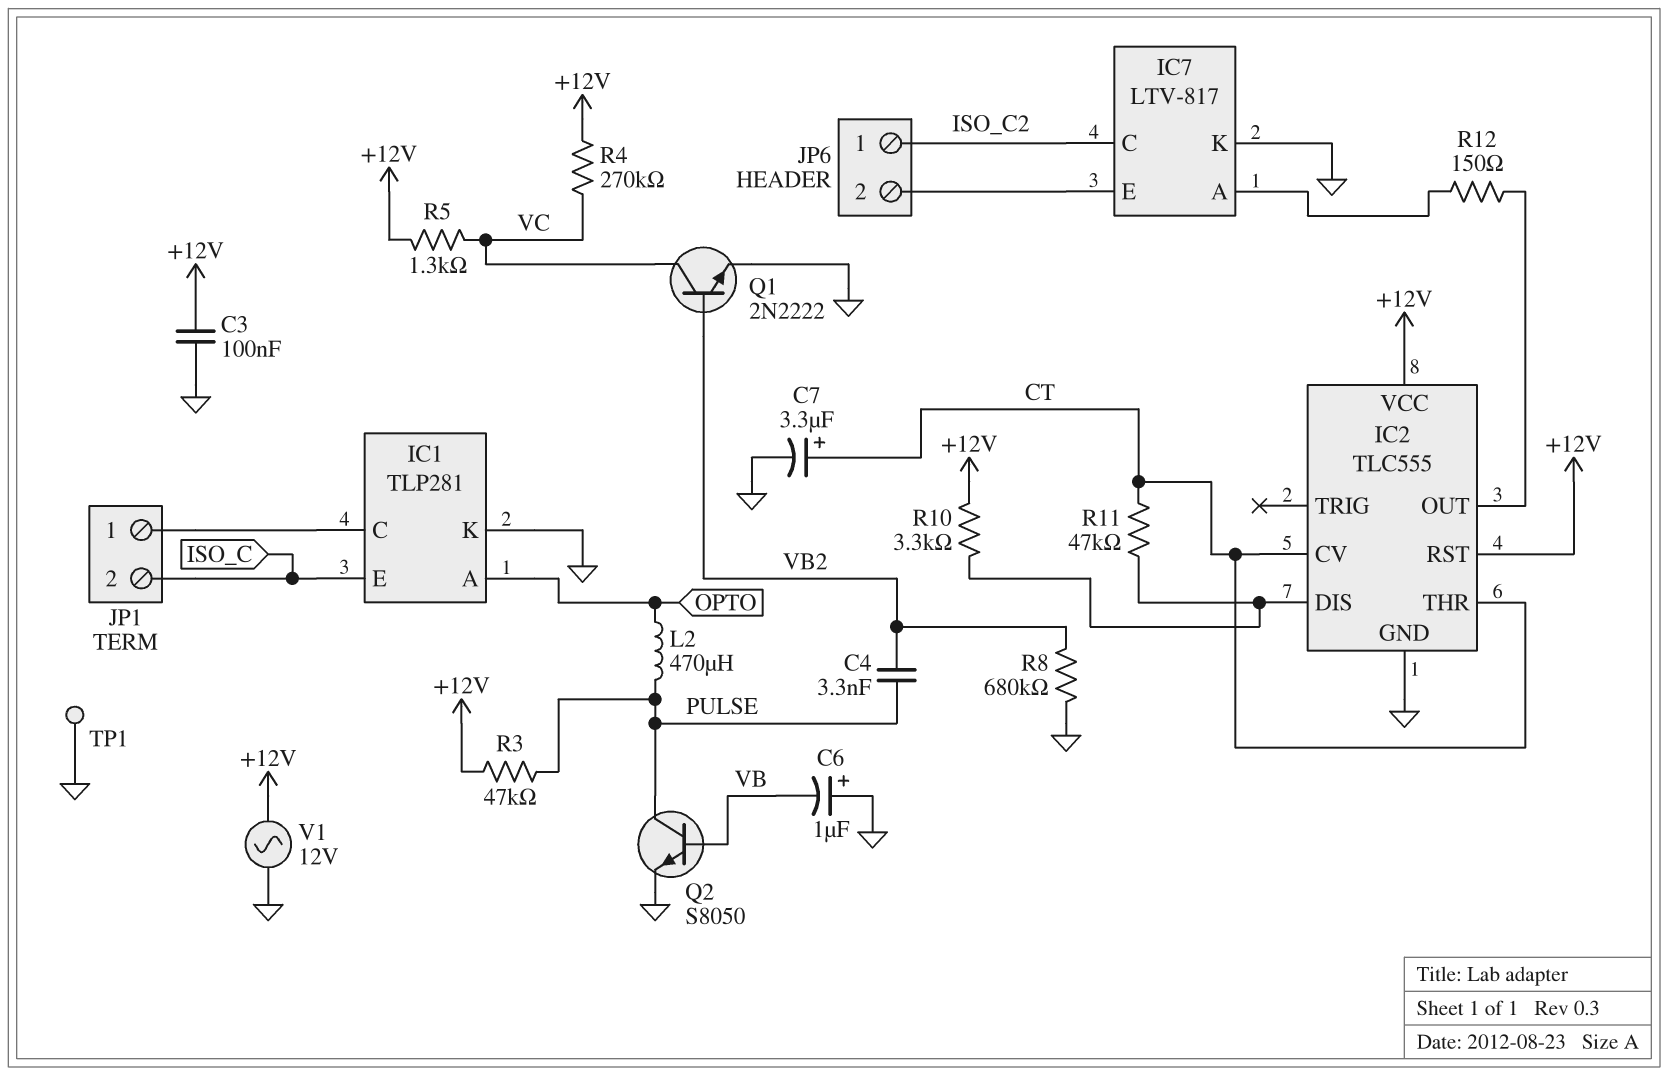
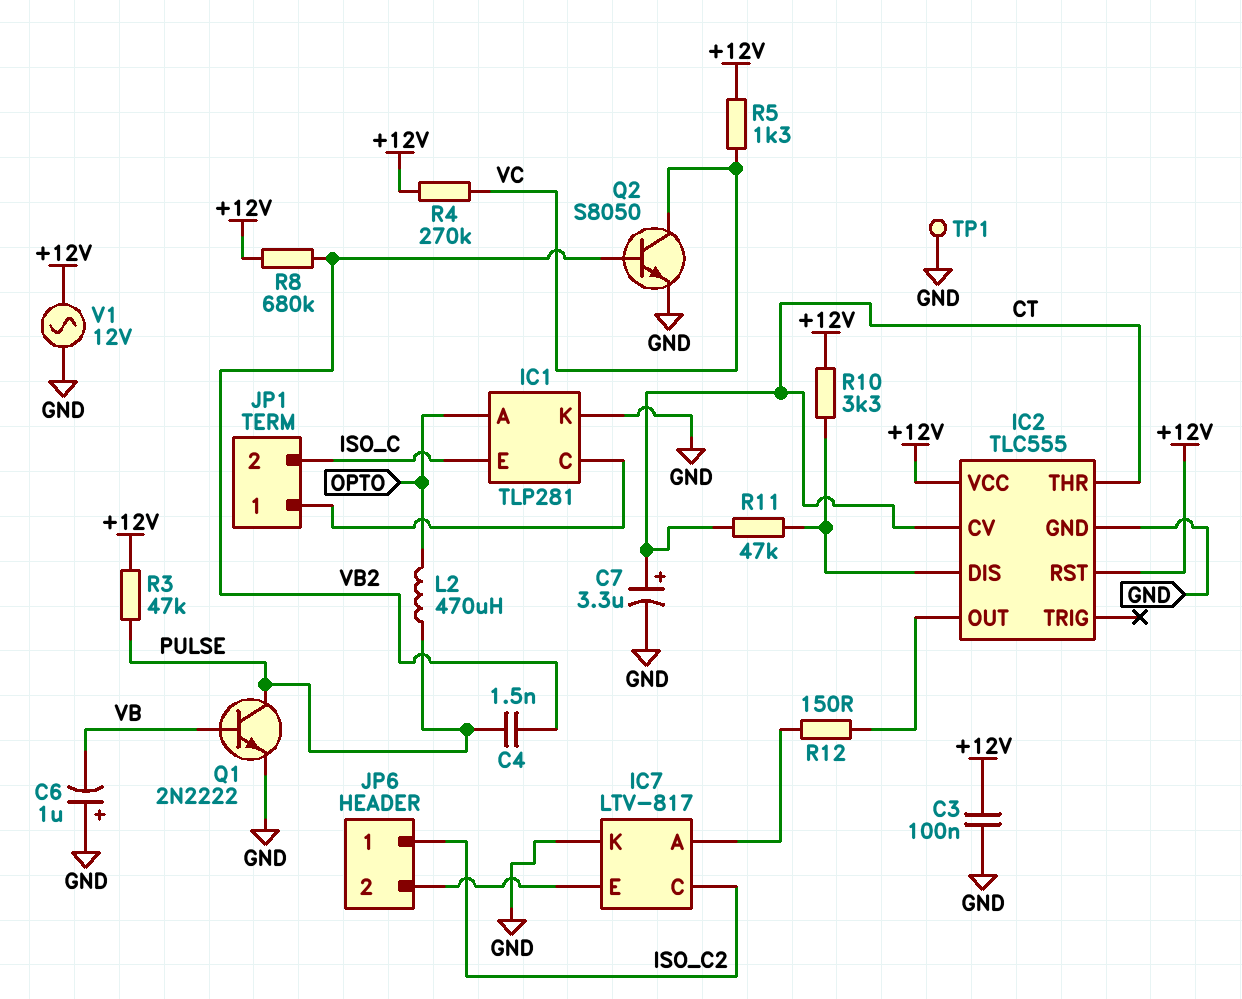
C4: 3.3nF (PULSE, VB2) -> 1.5nF (PULSE, VB2)
Q1: NPN 2N2222 (B VB2, C VC, E GND) -> NPN 2N2222 (B VB, C PULSE, E GND)
Q2: NPN S8050 (B VB, C PULSE, E GND) -> NPN S8050 (B VB2, C VC, E GND)
R8: 680k (GND, VB2) -> 680k (+12V, VB2)

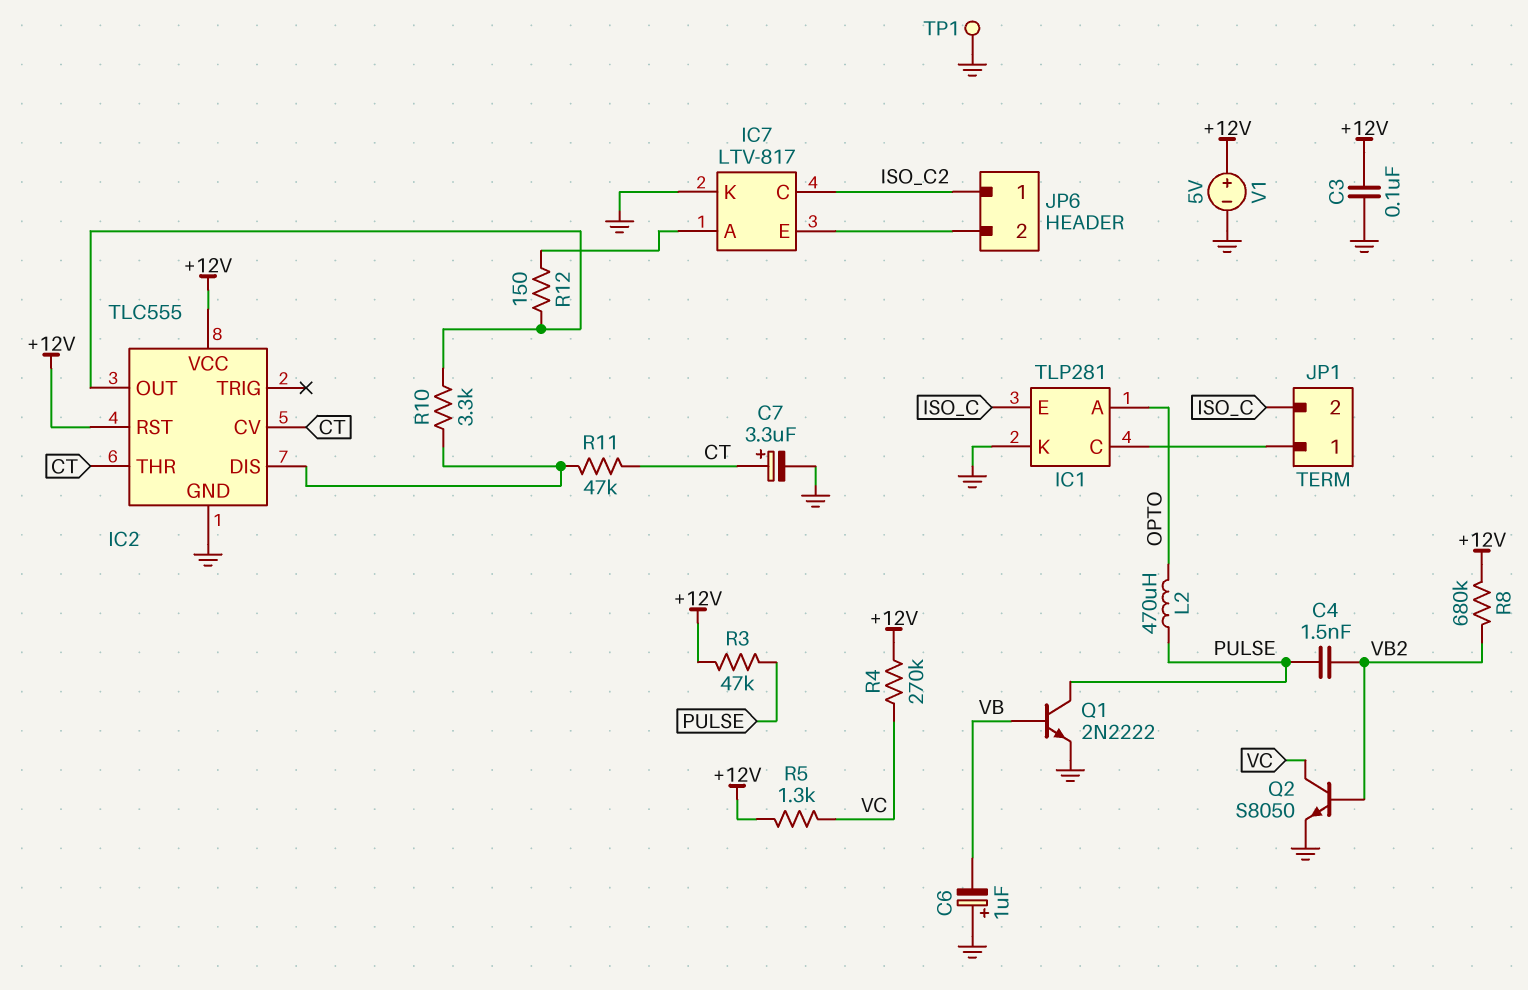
R10: 3.3k (+12V, IC2/DIS) -> 3.3k (IC2/DIS, IC2/OUT)
V1: AC 12V (+12V, GND) -> 5V (plus +12V, minus GND)

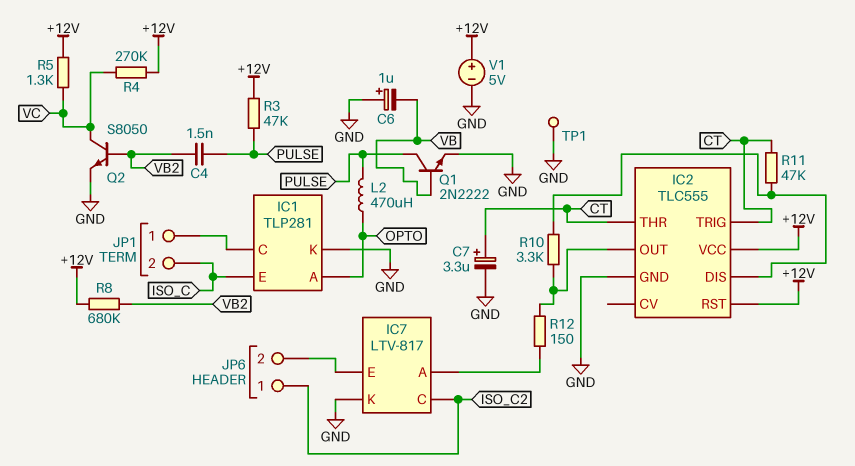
C3: 100nF (+12V, GND) -> none
IC2 pin CV: CT -> none
IC2 pin TRIG: none -> CT

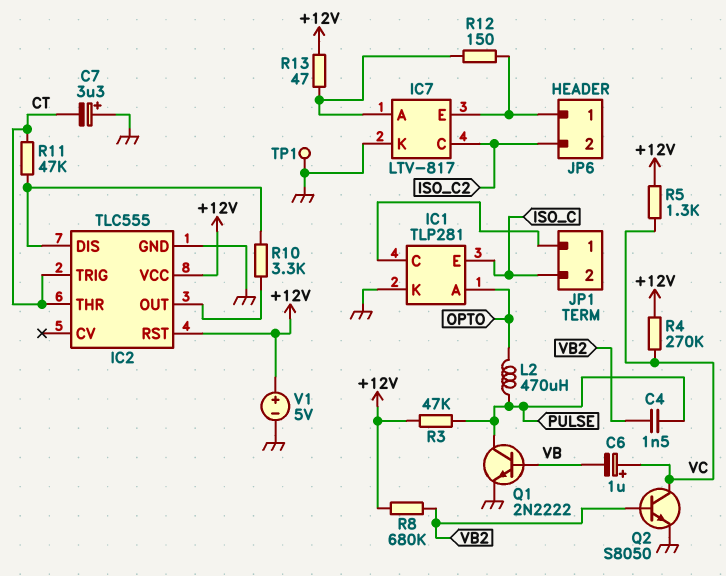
C6: 1uF (plus GND, minus VB) -> 1uF (plus VC, minus VB)
C7: 3.3uF (plus CT, minus GND) -> 3.3uF (plus GND, minus CT)
JP6 pin 1: ISO_C2 -> IC7/E
JP6 pin 2: IC7/E -> ISO_C2
R12: 150 (IC2/OUT, IC7/A) -> 150 (IC7/A, IC7/E)
R13: none -> 47 (+12V, IC7/A)

